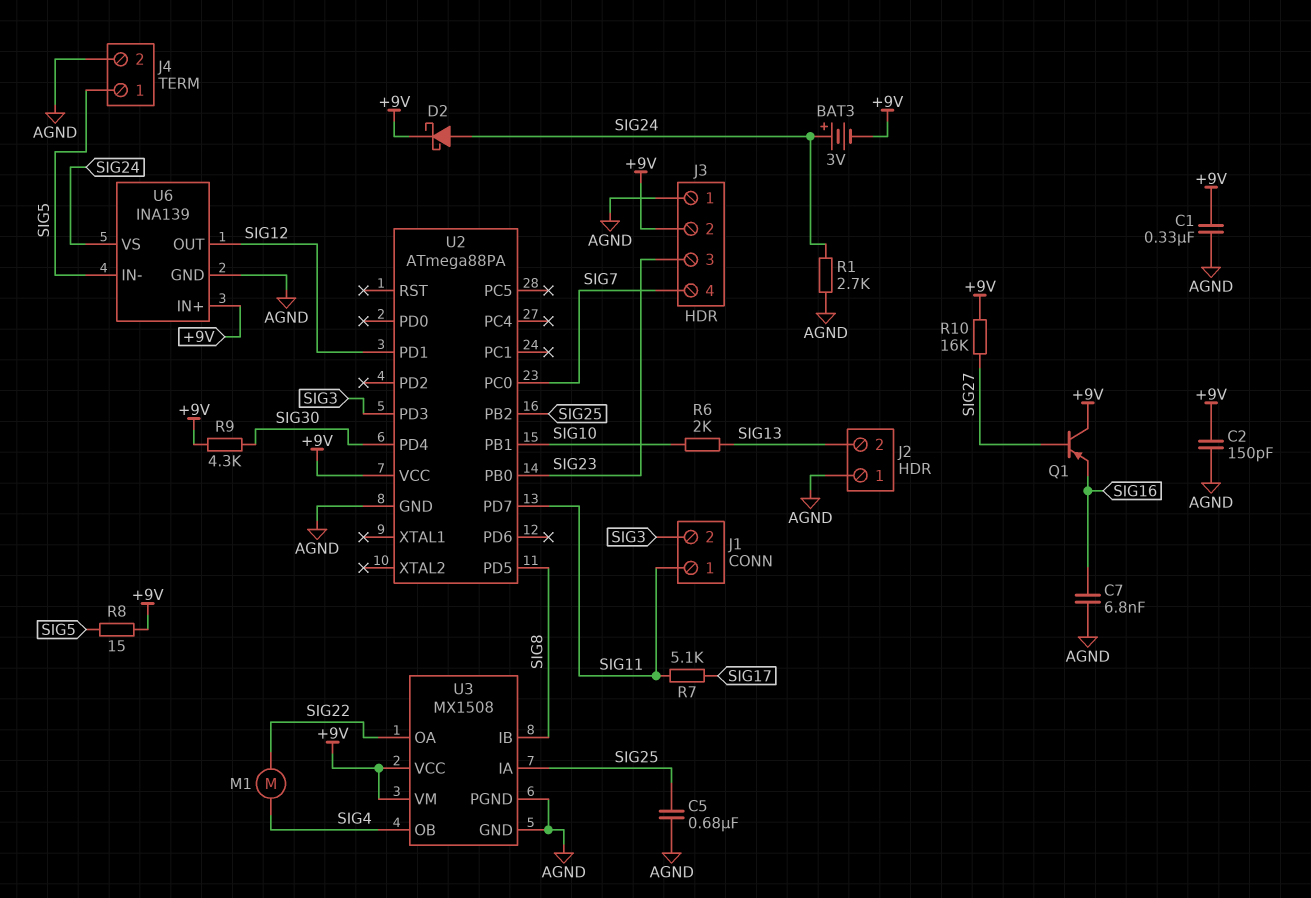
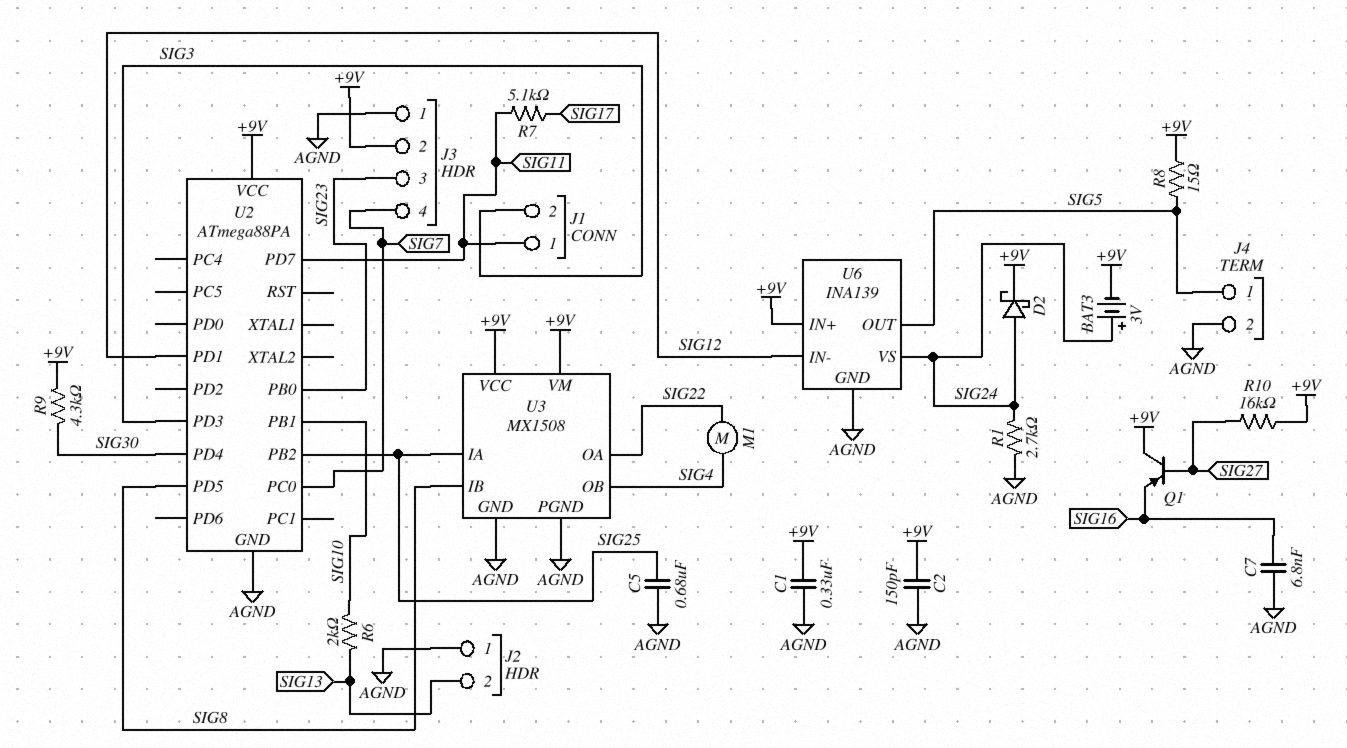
U6 pin IN-: SIG5 -> SIG12
U6 pin OUT: SIG12 -> SIG5

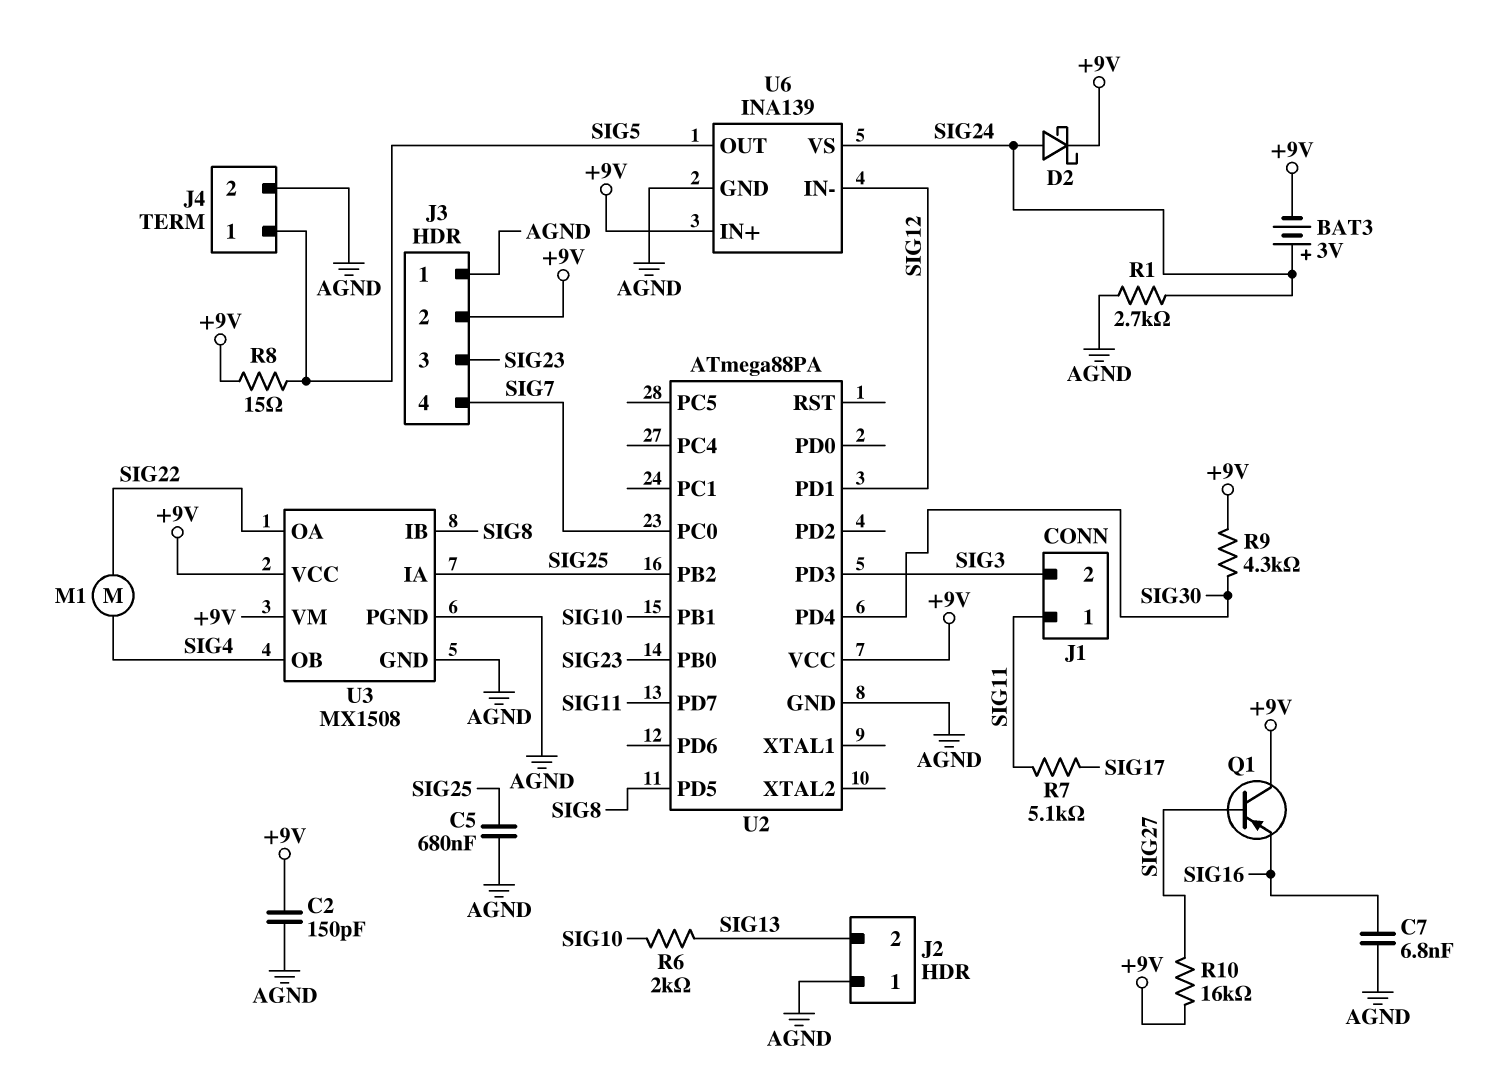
C1: 330nF (+9V, AGND) -> none

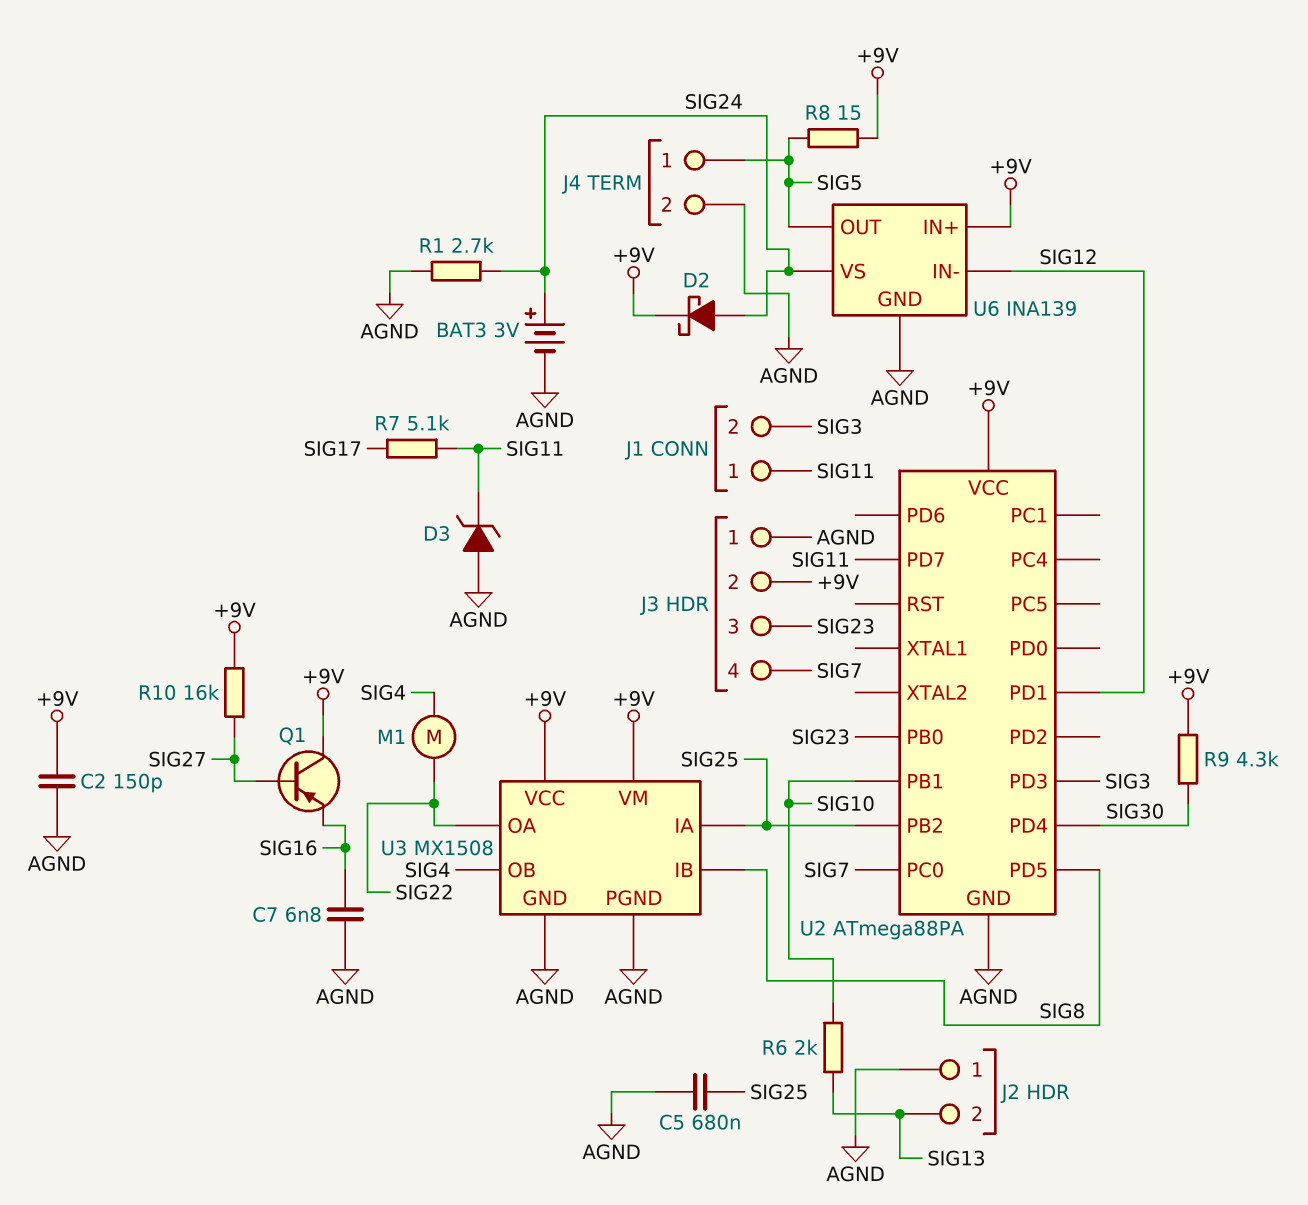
BAT3: 3V (plus SIG24, minus +9V) -> 3V (plus SIG24, minus AGND)
D3: none -> zener (A AGND, K SIG11)

